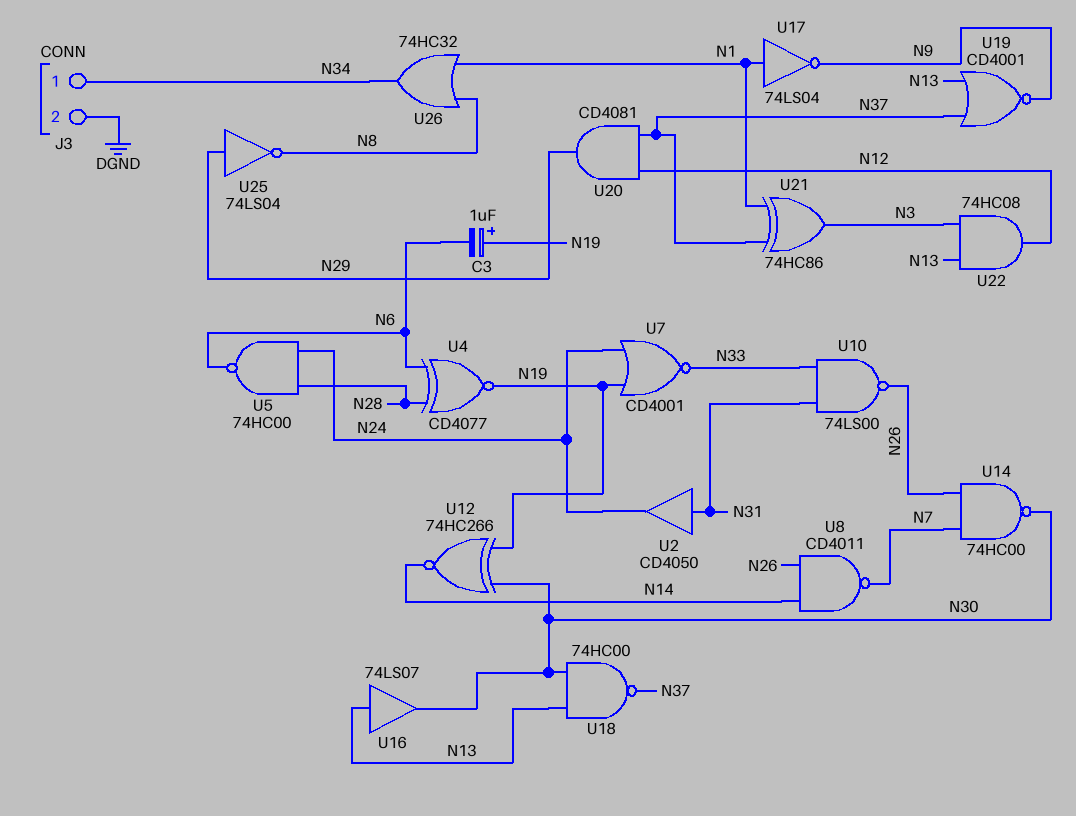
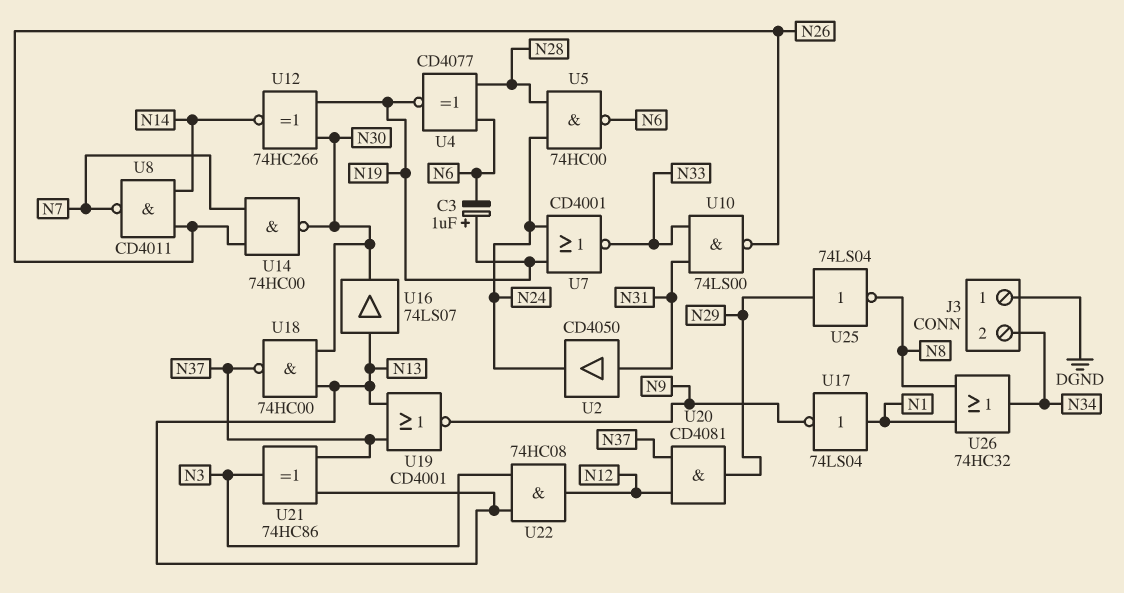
J3 pin 1: N34 -> DGND
J3 pin 2: DGND -> N34
U21: XOR 74HC86 (in N1, in N37, out N3) -> XOR 74HC86 (in N13, in N37, out N3)

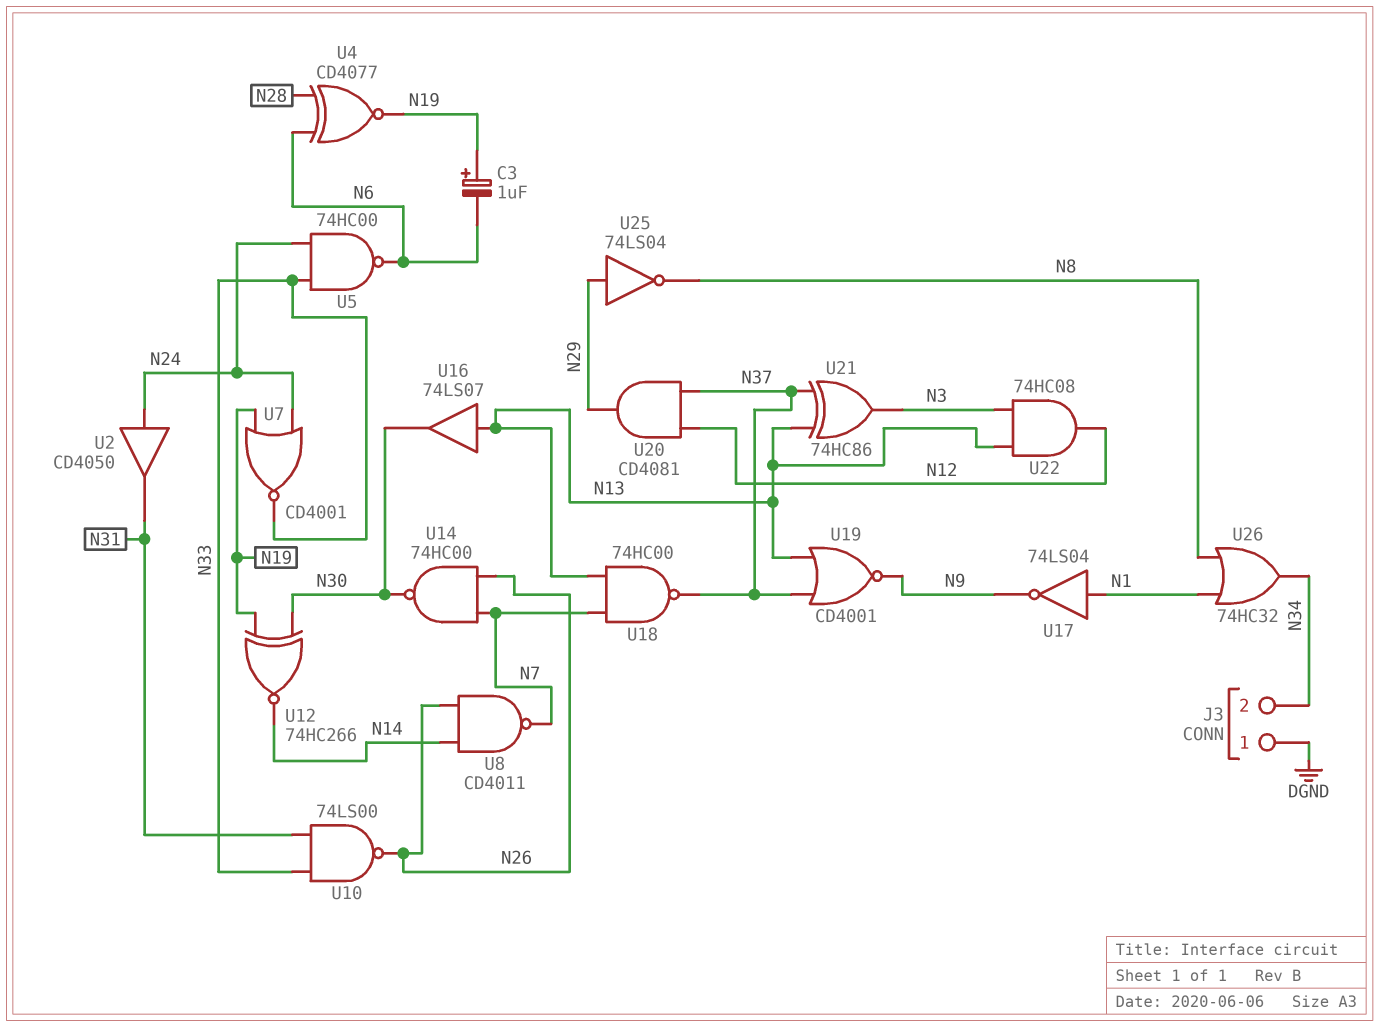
U2: buffer CD4050 (in N31, out N24) -> buffer CD4050 (in N24, out N31)
U5: NAND 74HC00 (in N24, in N28, out N6) -> NAND 74HC00 (in N24, in N33, out N6)
U18: NAND 74HC00 (in N13, in N30, out N37) -> NAND 74HC00 (in N7, in N13, out N37)

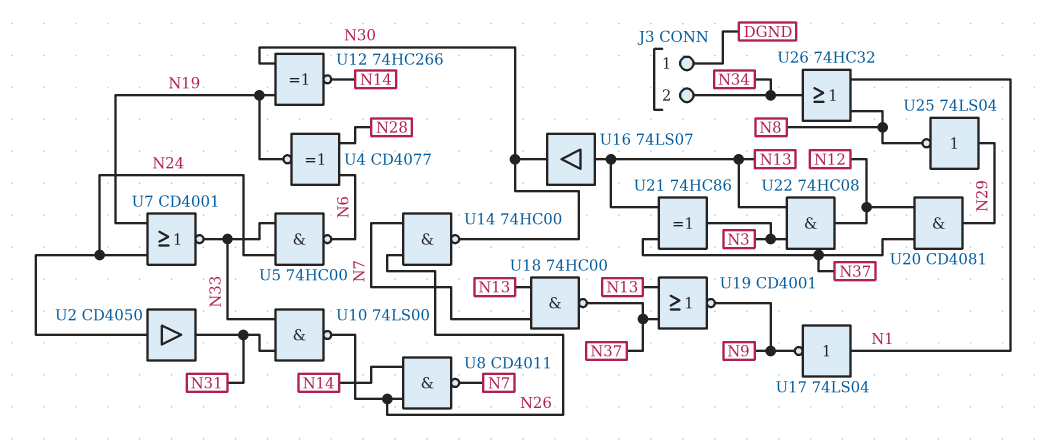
C3: 1uF (plus N19, minus N6) -> none

